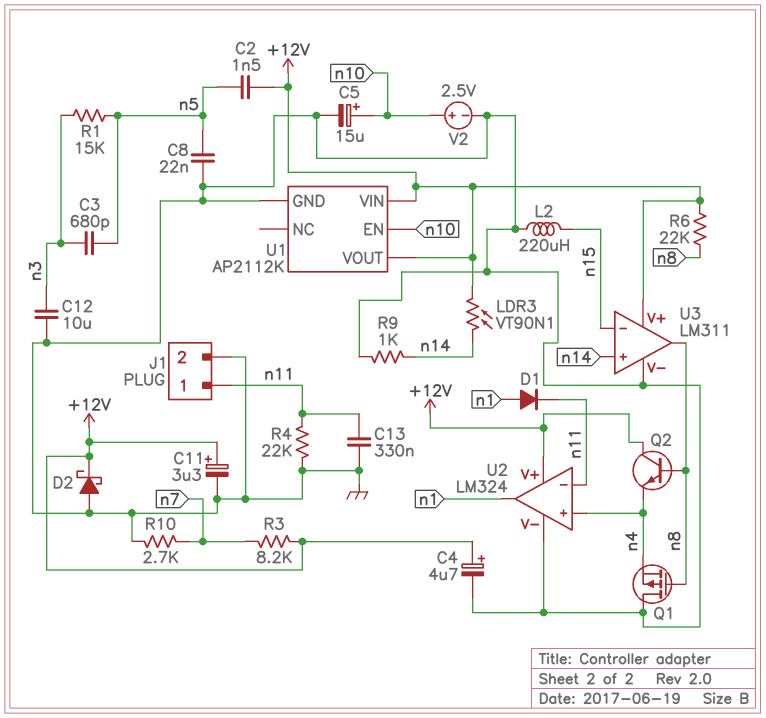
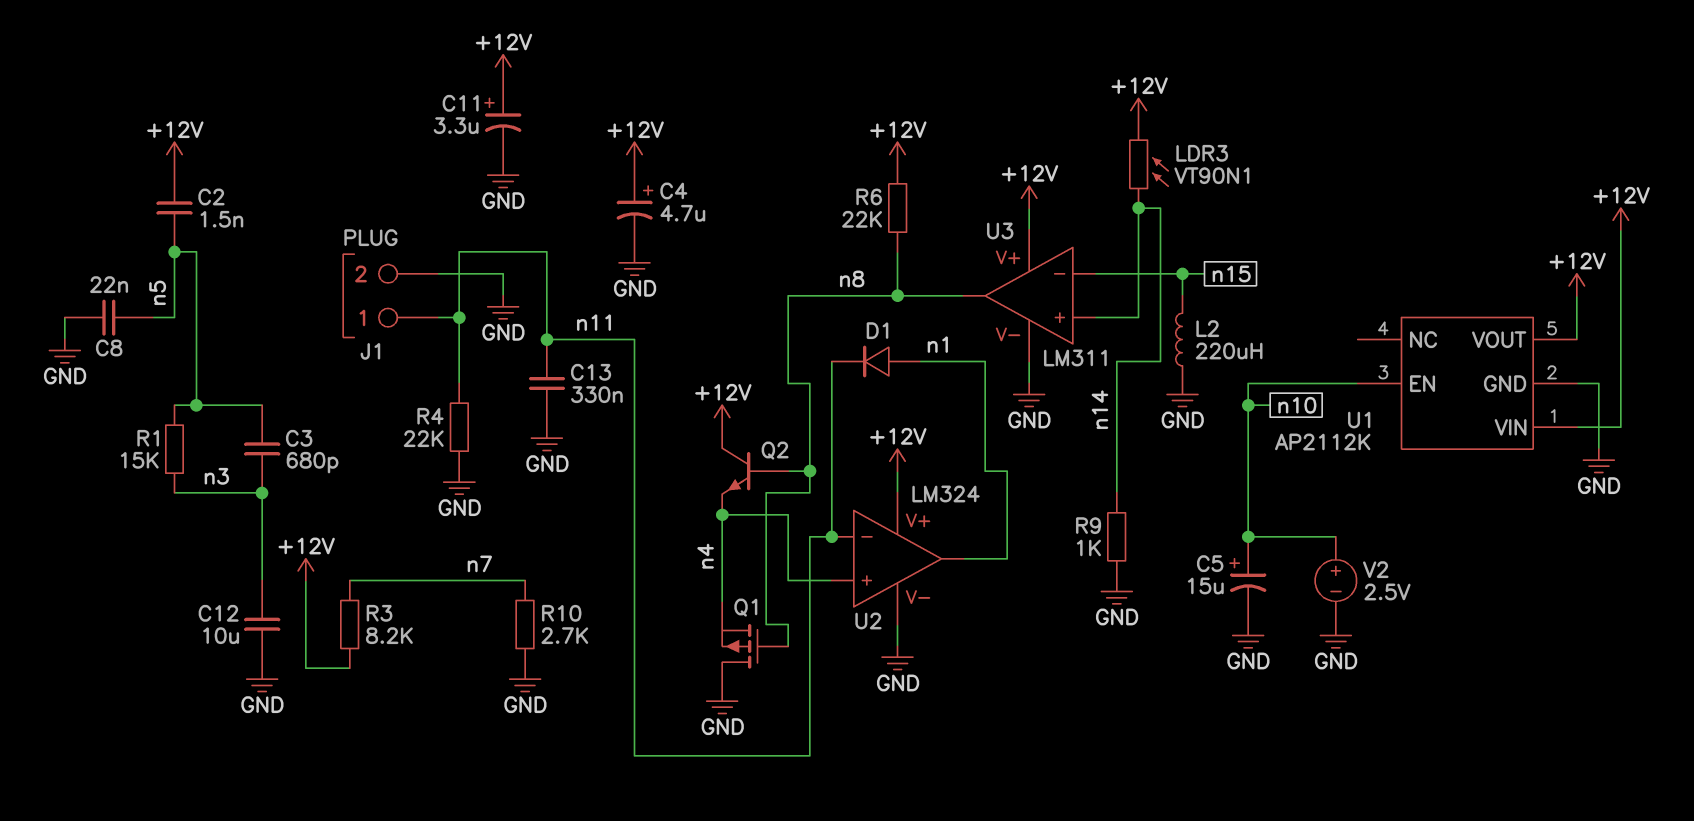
D2: schottky (A GND, K +12V) -> none

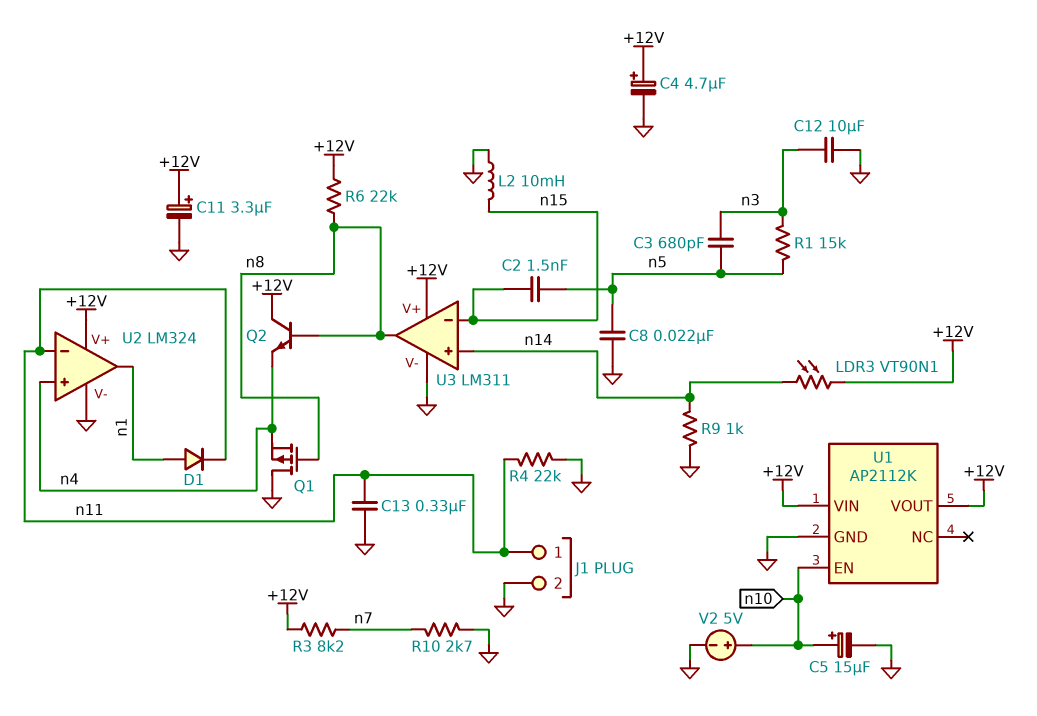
C2: 1.5nF (+12V, n5) -> 1.5nF (n5, n15)
L2: 220uH (GND, n15) -> 10mH (GND, n15)
V2: 2.5V (plus n10, minus GND) -> 5V (plus n10, minus GND)

